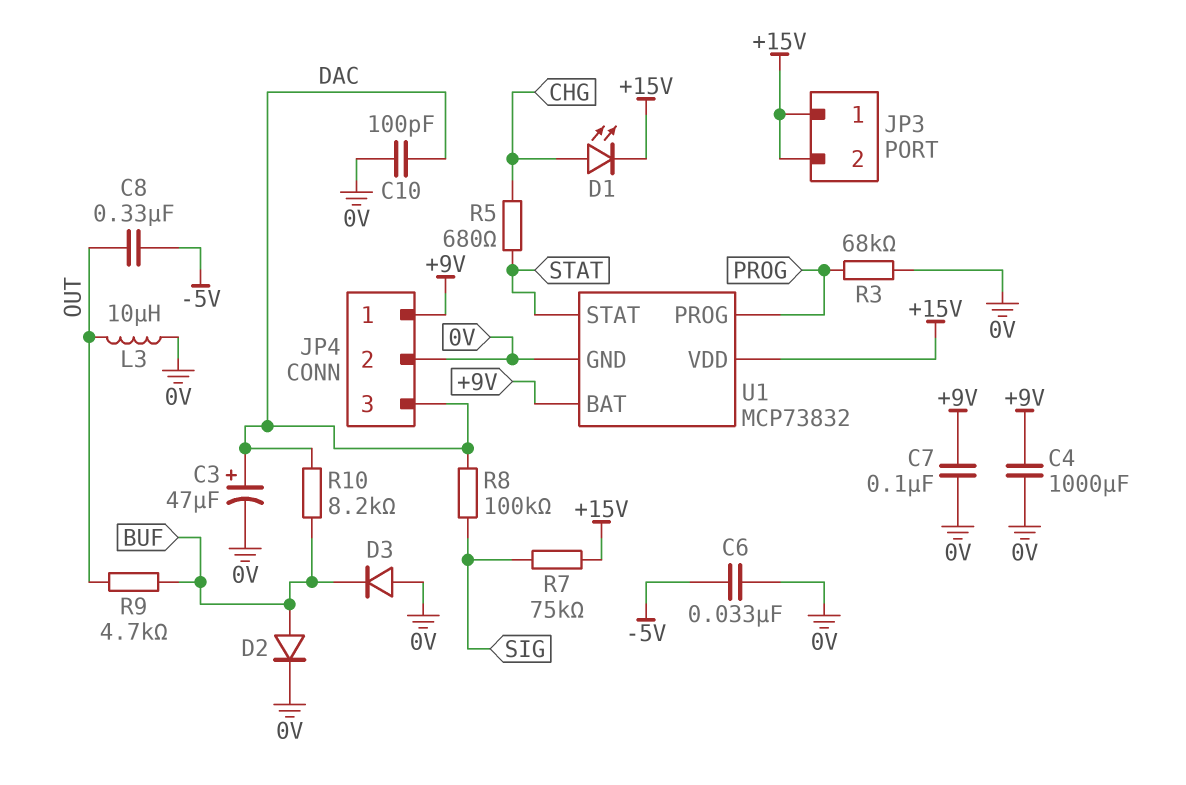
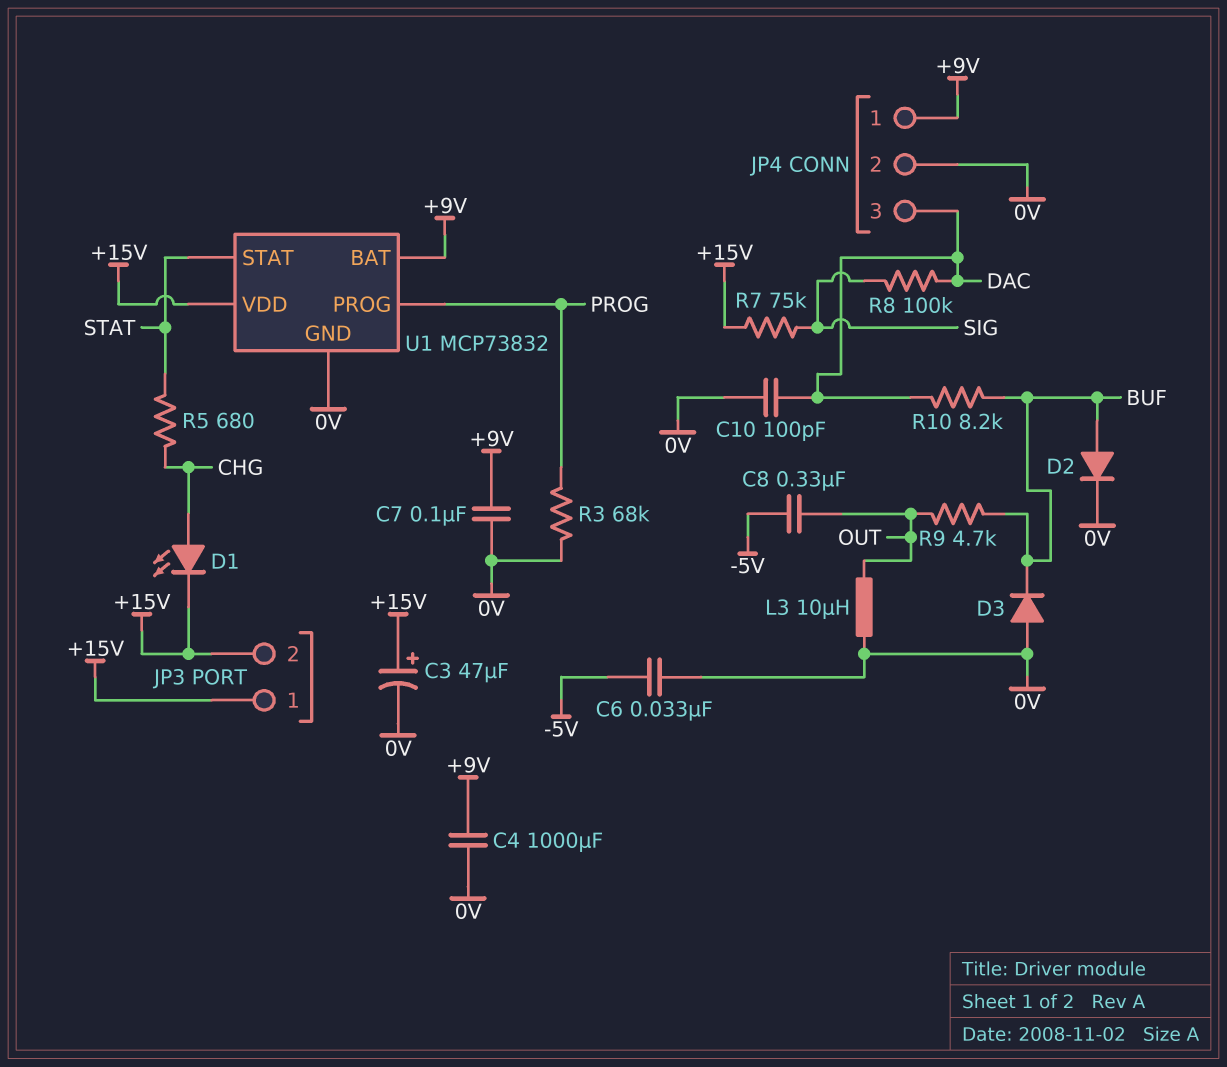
C3: 47uF (plus DAC, minus 0V) -> 47uF (plus +15V, minus 0V)

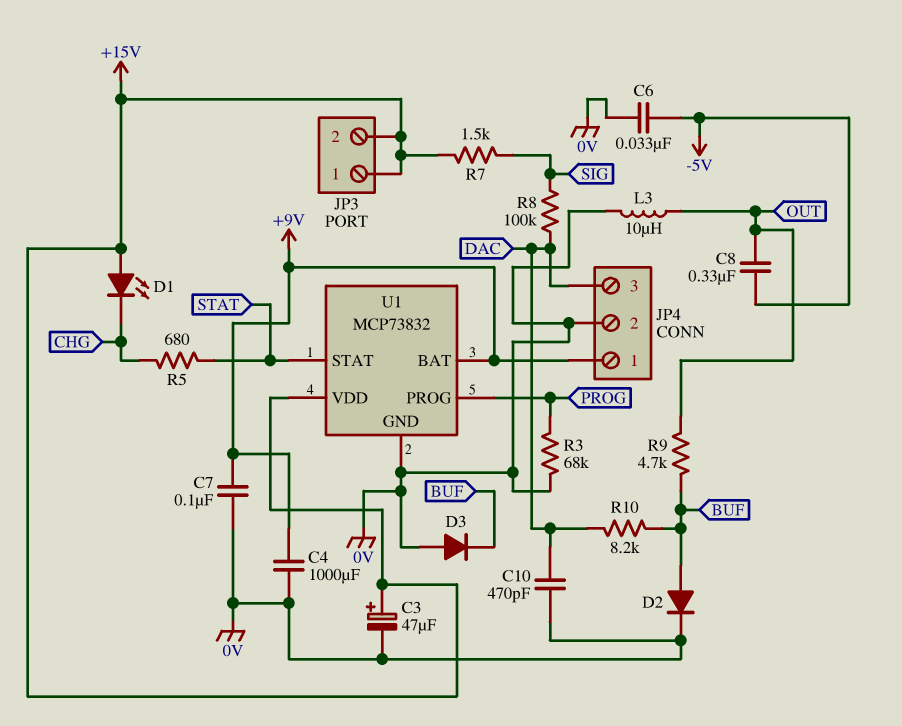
C10: 100pF (0V, DAC) -> 470pF (0V, DAC)
D1: LED (A CHG, K +15V) -> LED (A +15V, K CHG)
R7: 75k (+15V, SIG) -> 1.5k (+15V, SIG)

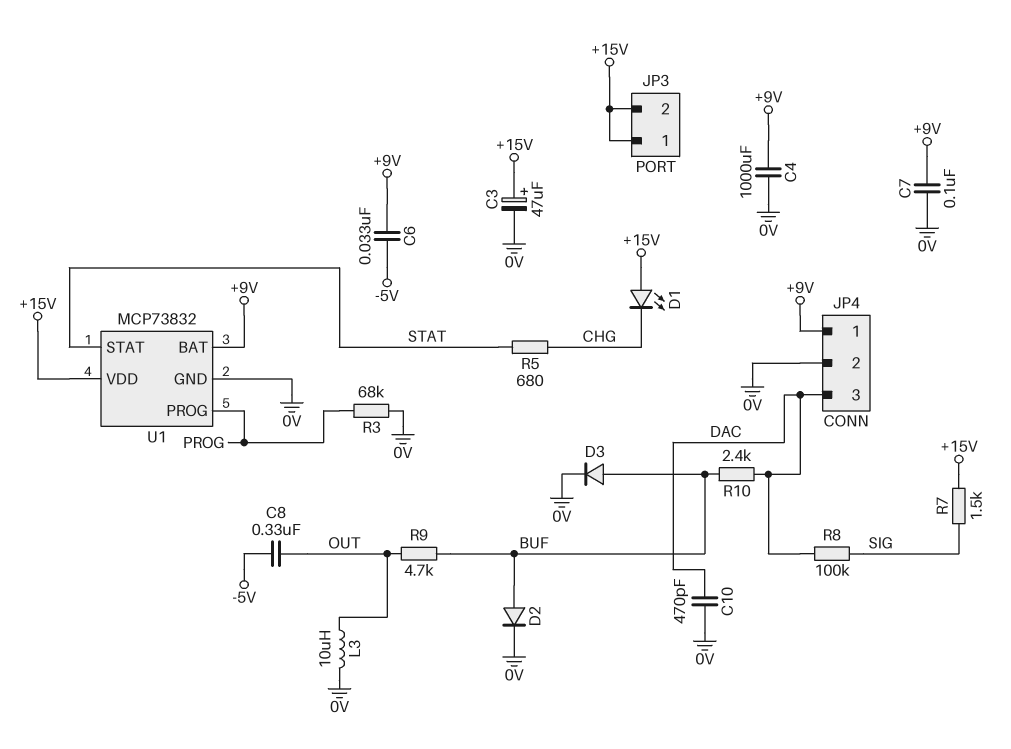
C6: 33nF (-5V, 0V) -> 33nF (+9V, -5V)
D3: diode (A 0V, K BUF) -> diode (A BUF, K 0V)
R10: 8.2k (BUF, DAC) -> 2.4k (BUF, DAC)

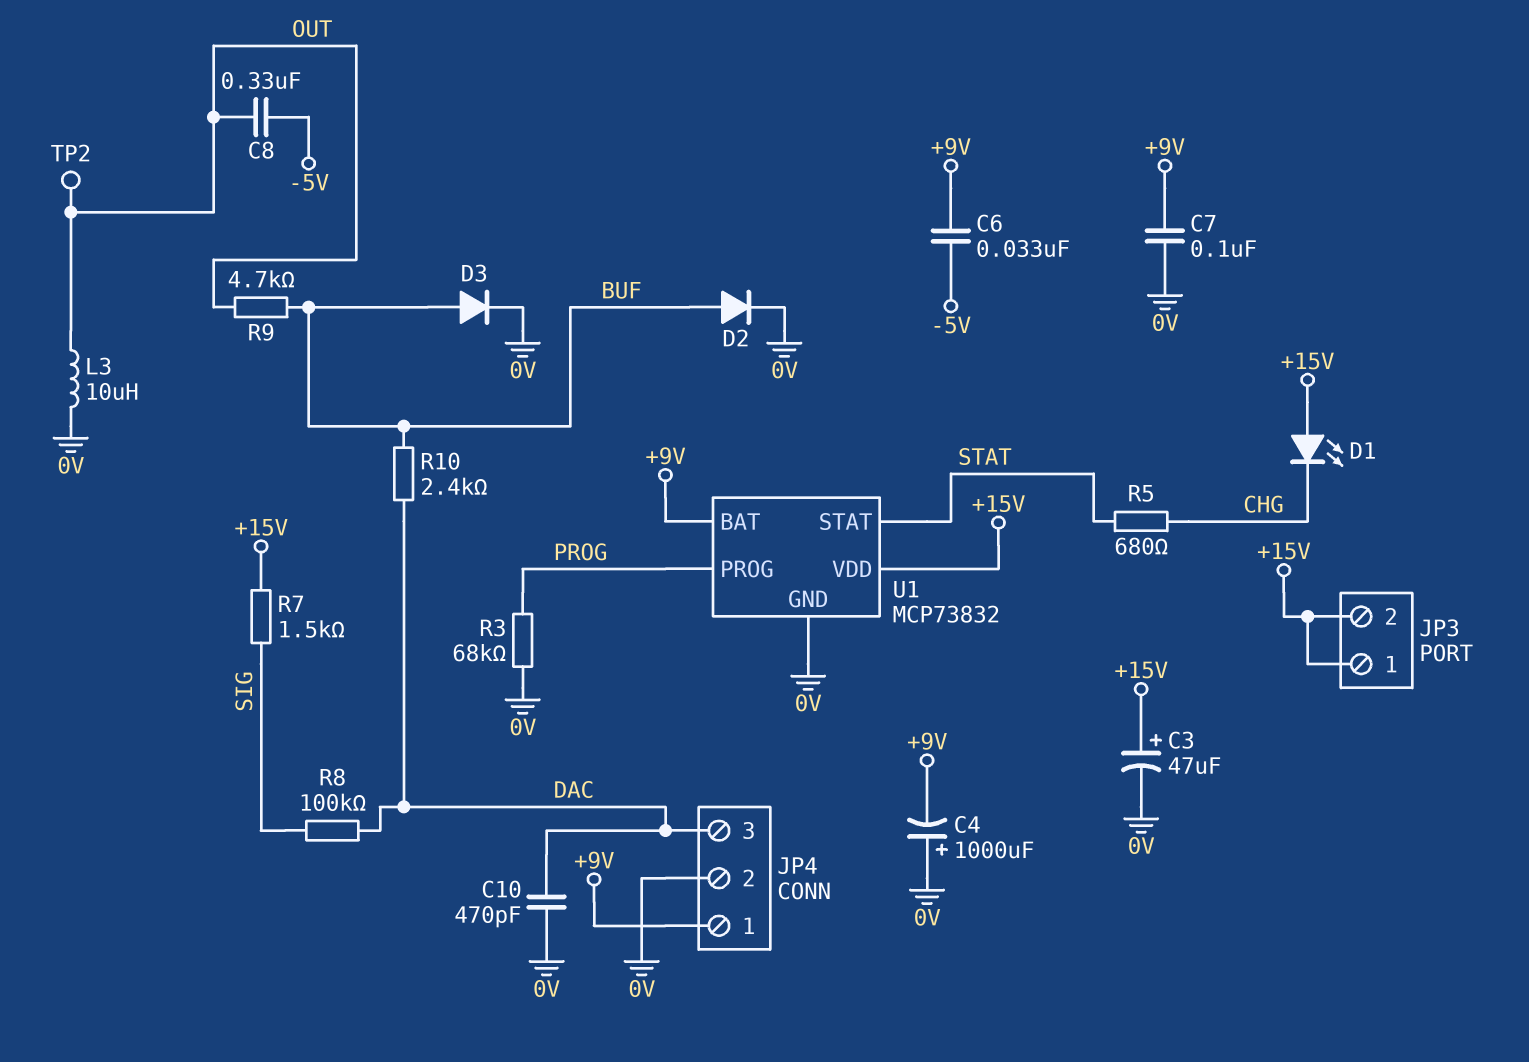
C4: 1000uF (+9V, 0V) -> 1000uF (plus 0V, minus +9V)
TP2: none -> test point (OUT)

